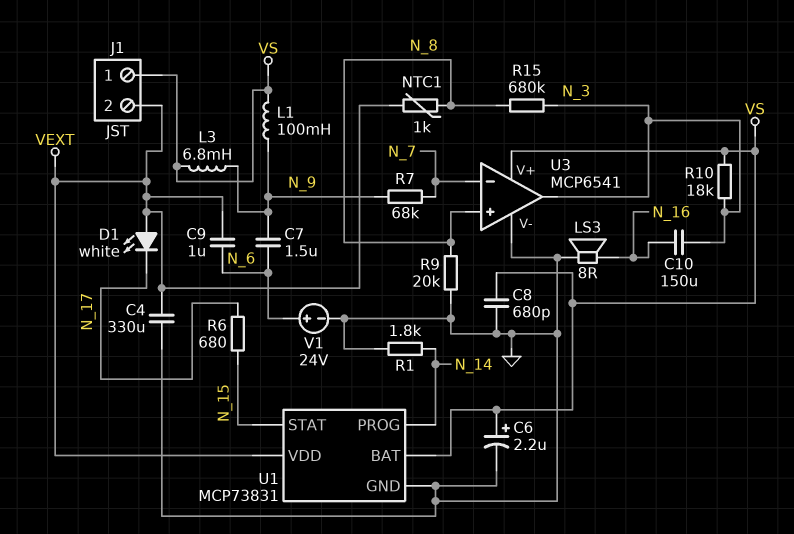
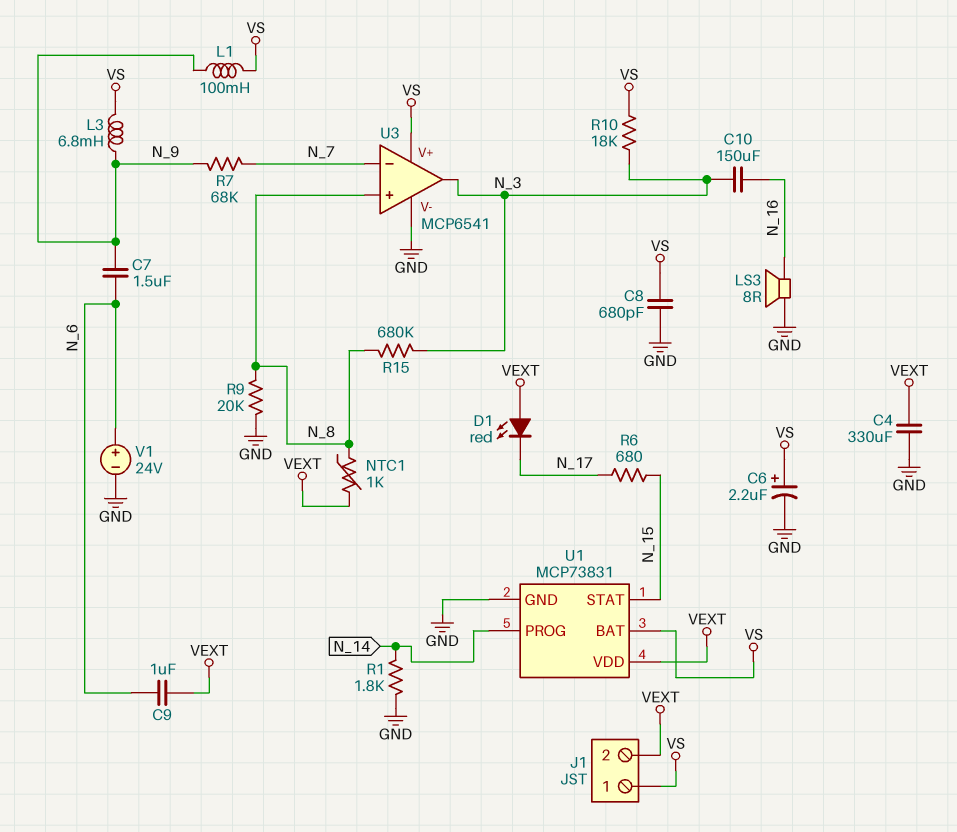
D1: LED white (A VEXT, K N_17) -> LED red (A VEXT, K N_17)

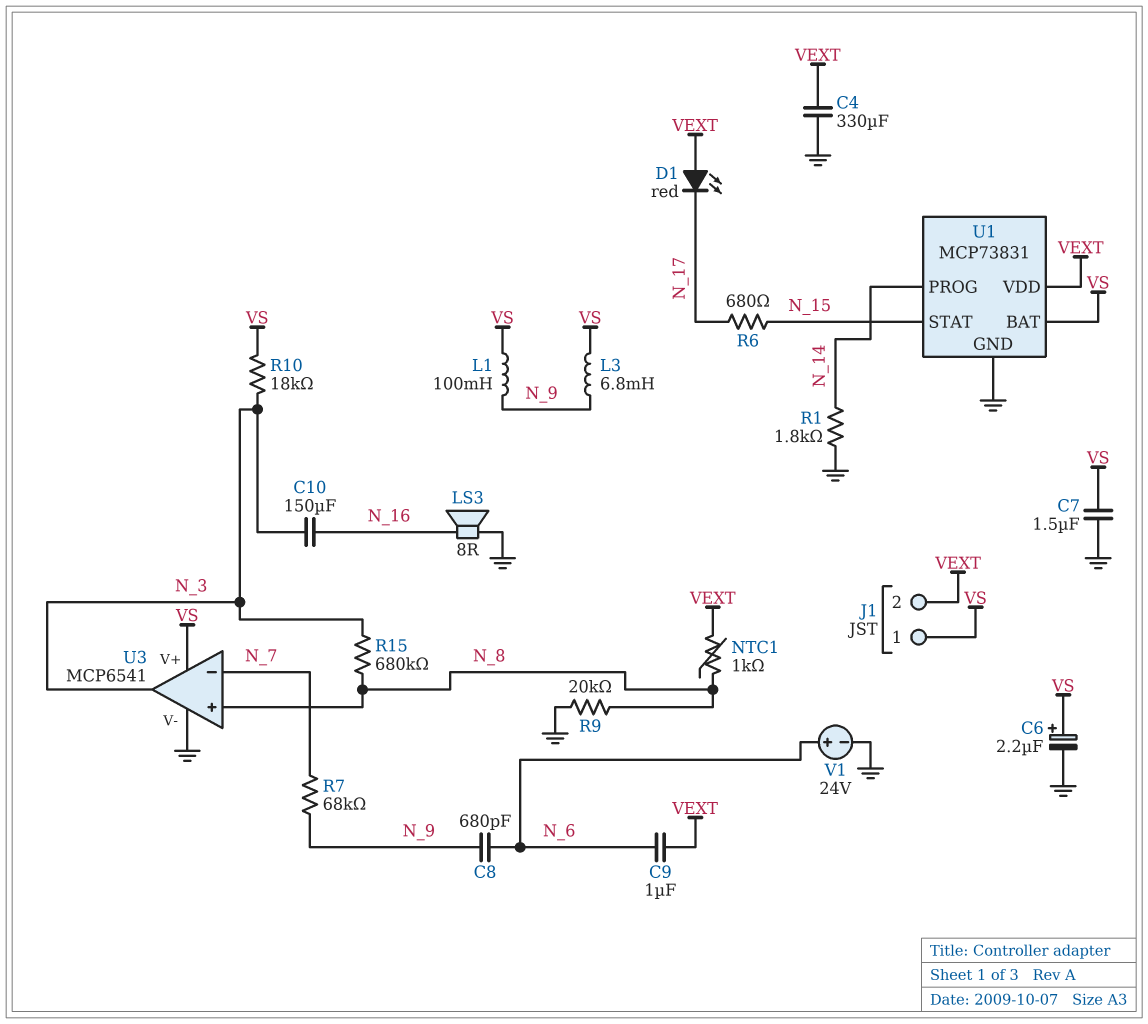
C7: 1.5uF (N_6, N_9) -> 1.5uF (GND, VS)
C8: 680pF (GND, VS) -> 680pF (N_6, N_9)

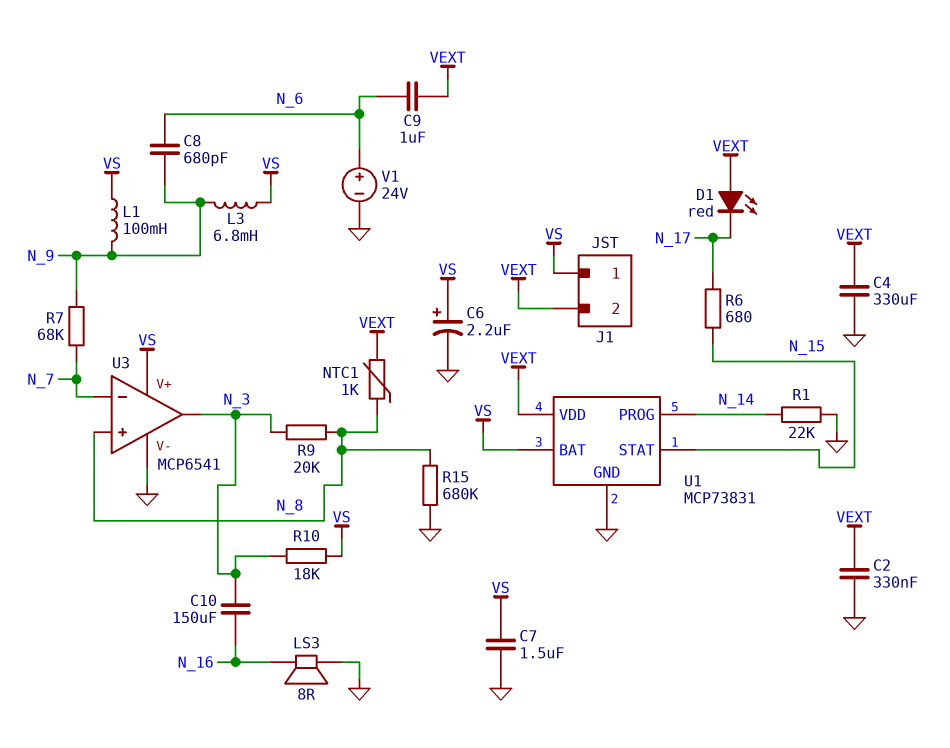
C2: none -> 330nF (GND, VEXT)
R1: 1.8k (GND, N_14) -> 22k (GND, N_14)
R9: 20k (GND, N_8) -> 20k (N_3, N_8)
R15: 680k (N_3, N_8) -> 680k (GND, N_8)

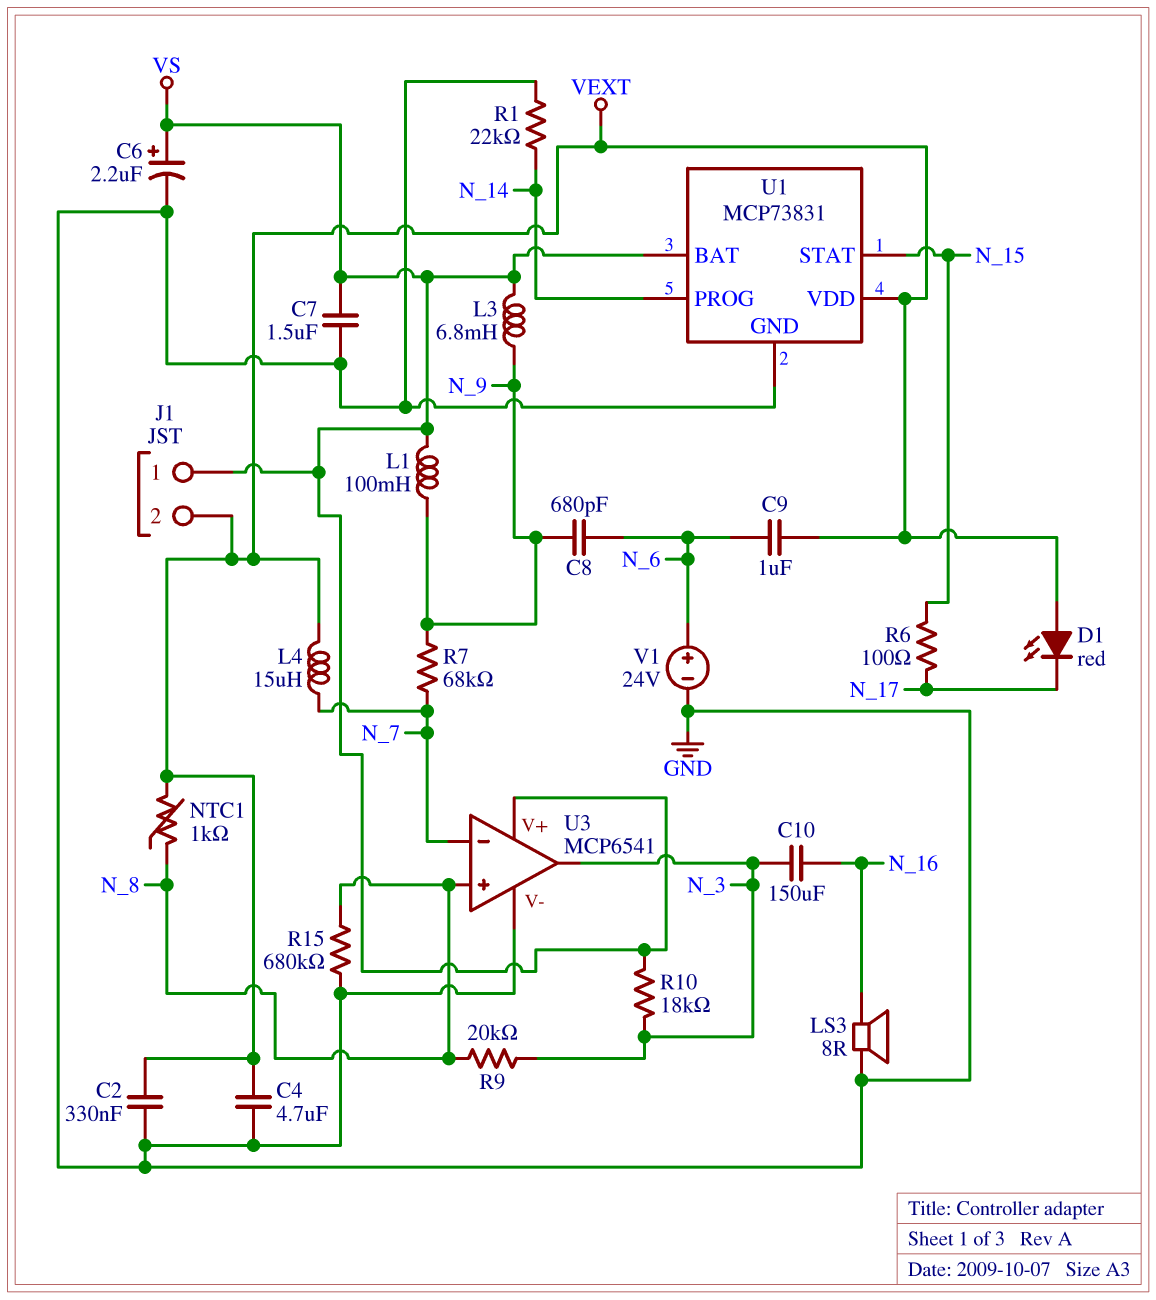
C4: 330uF (GND, VEXT) -> 4.7uF (GND, VEXT)
L4: none -> 15uH (N_7, VEXT)
R6: 680 (N_15, N_17) -> 100 (N_15, N_17)

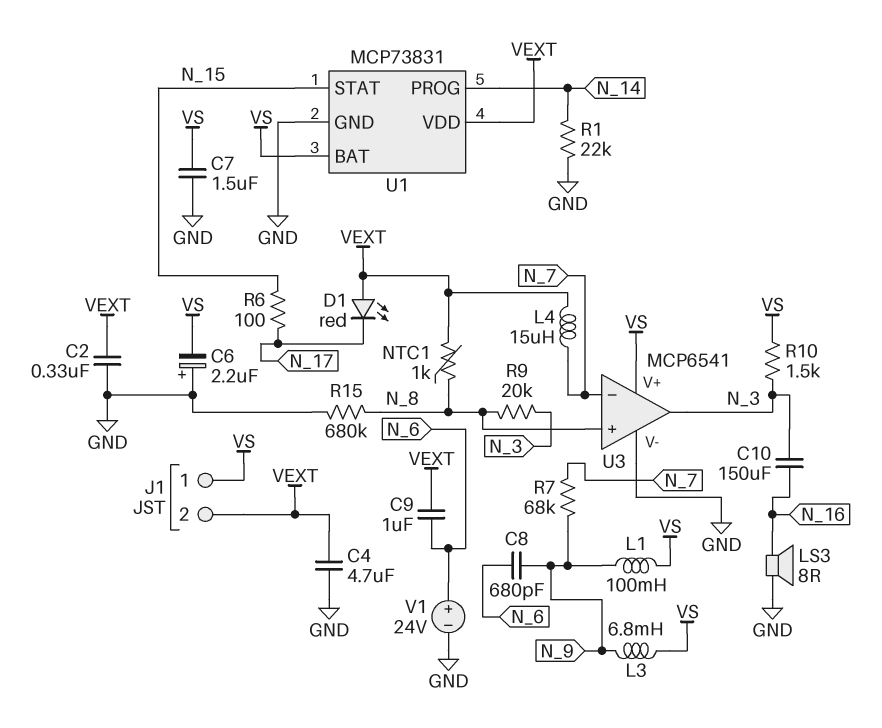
C6: 2.2uF (plus VS, minus GND) -> 2.2uF (plus GND, minus VS)
R10: 18k (N_3, VS) -> 1.5k (N_3, VS)

